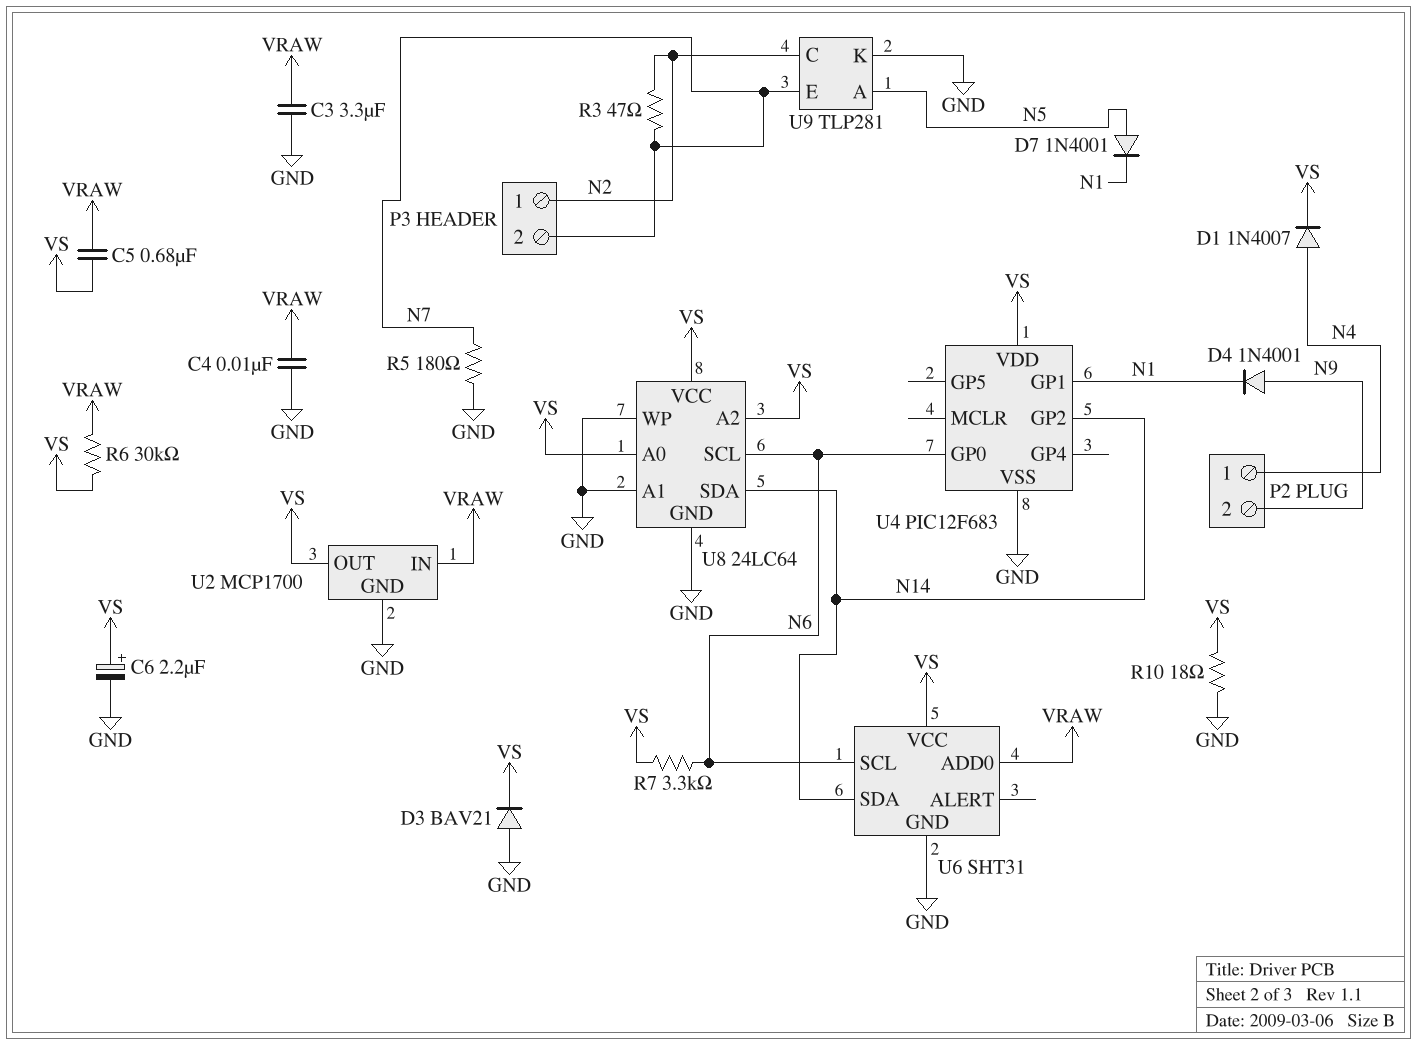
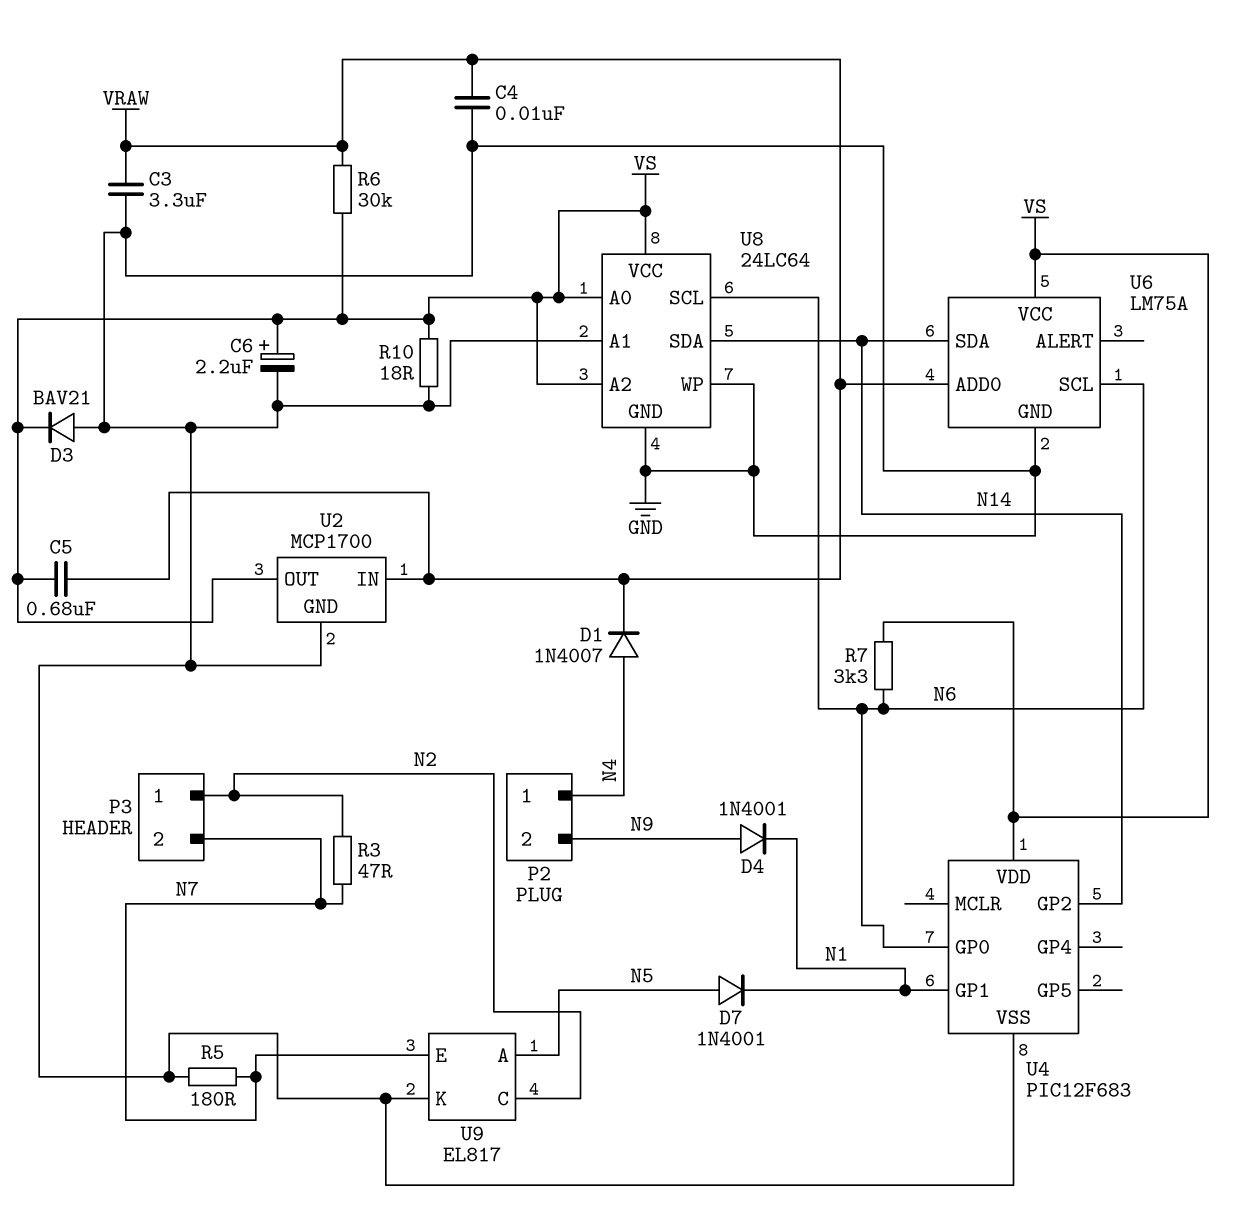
D1: diode 1N4007 (A N4, K VS) -> diode 1N4007 (A N4, K VRAW)
U6: SHT31 -> LM75A
U9: TLP281 -> EL817

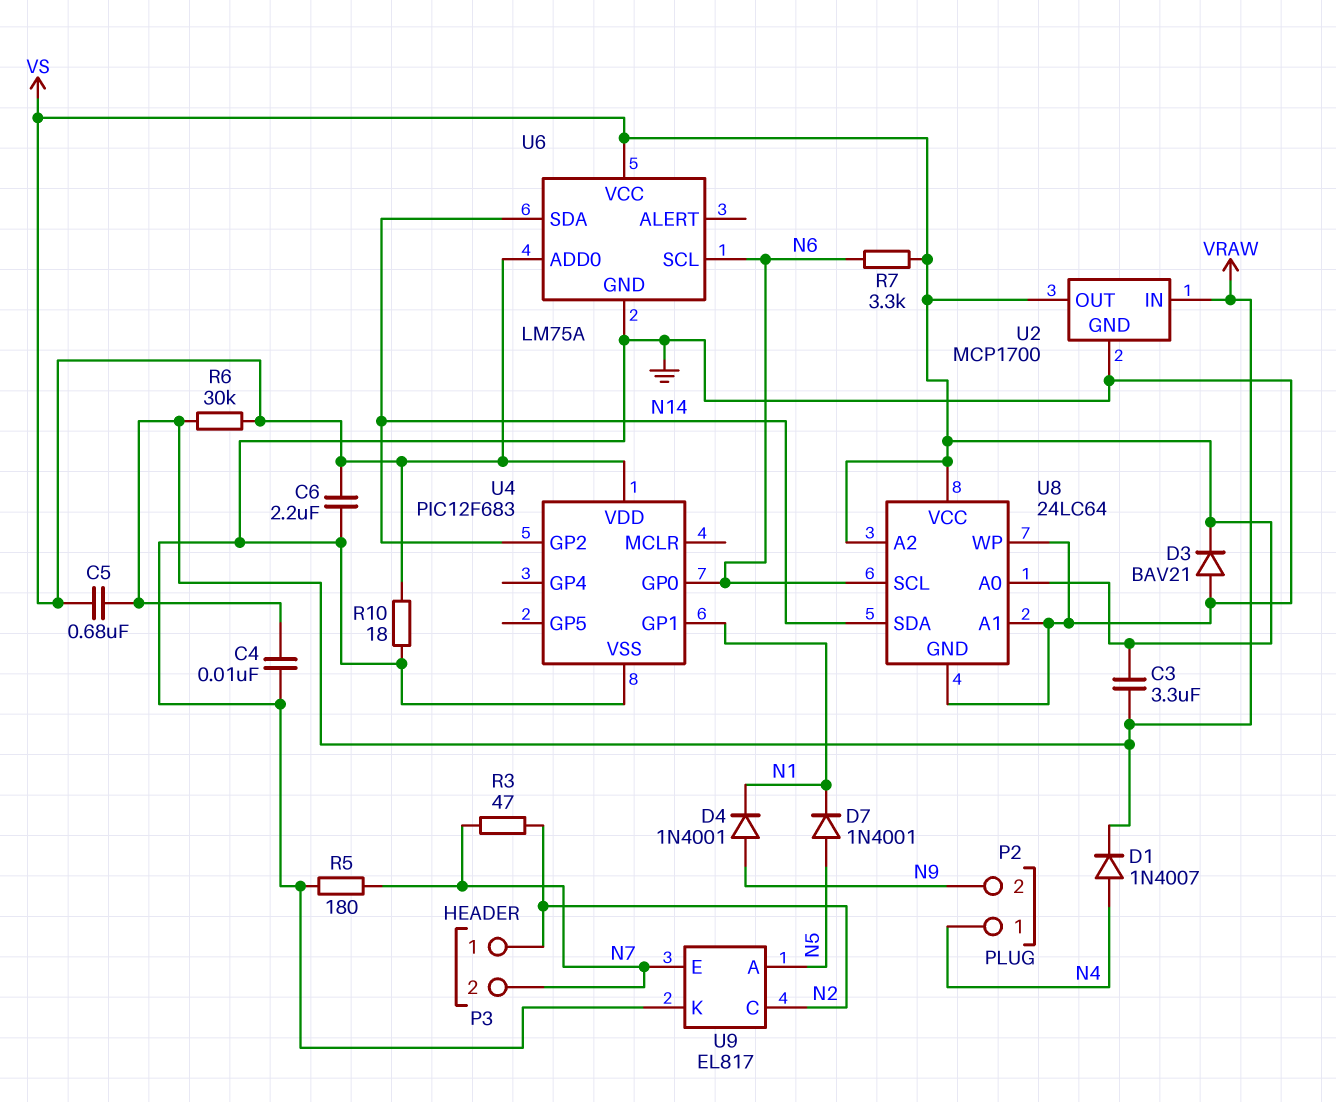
C3: 3.3uF (GND, VRAW) -> 3.3uF (VRAW, VS)
C6: 2.2uF (plus VS, minus GND) -> 2.2uF (GND, VS)
U6 pin ADD0: VRAW -> VS

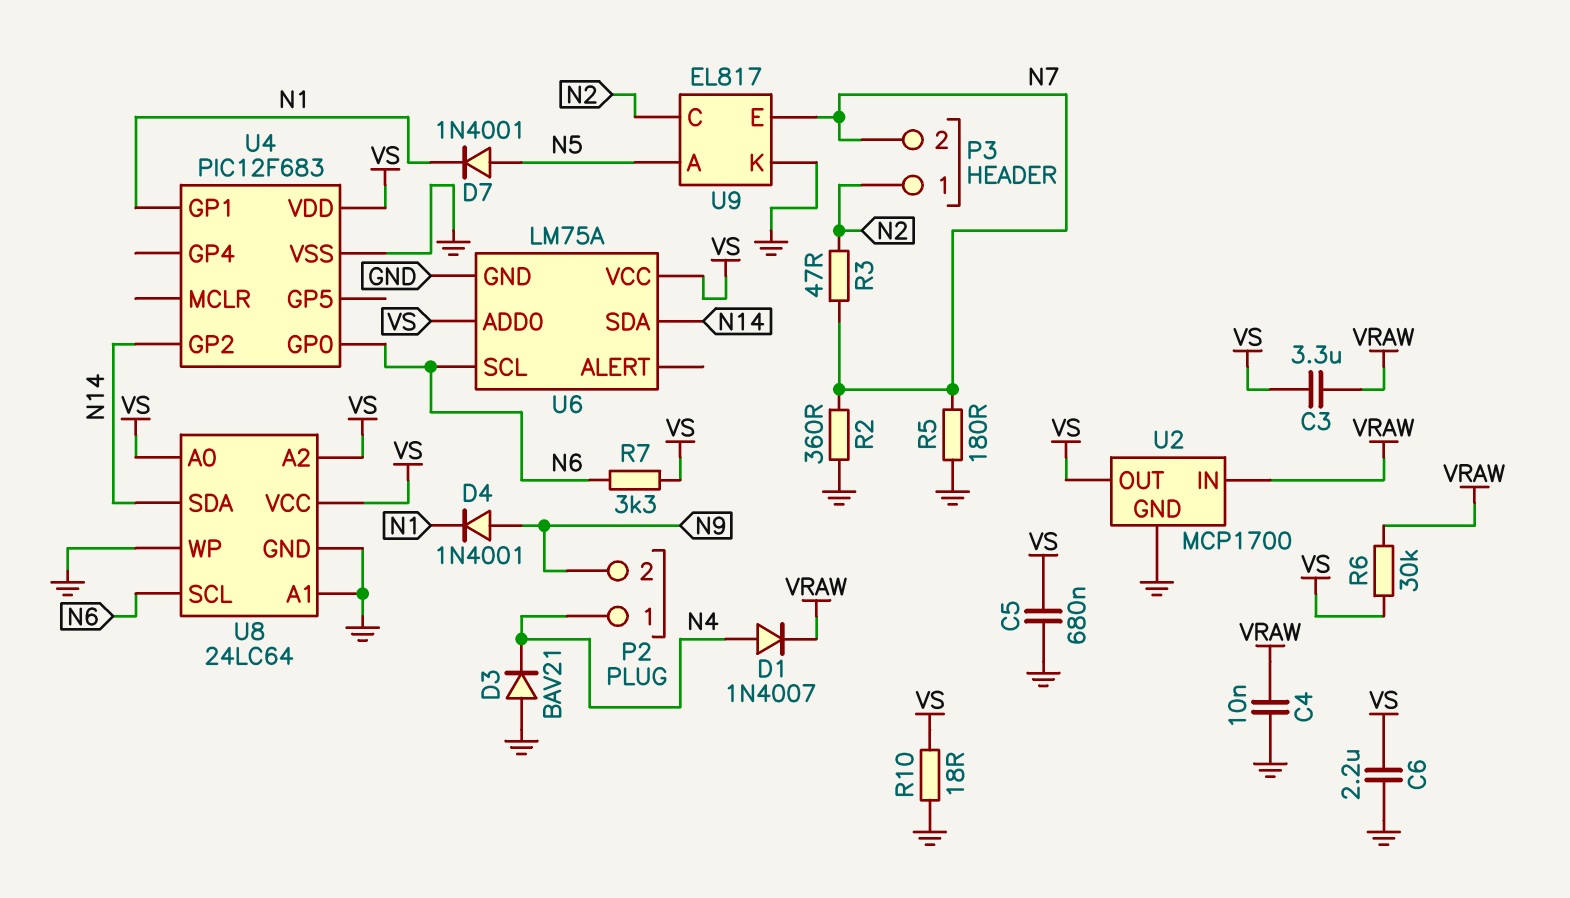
C5: 680nF (VRAW, VS) -> 680nF (GND, VS)
D3: diode BAV21 (A GND, K VS) -> diode BAV21 (A GND, K N4)
R2: none -> 360 (GND, N7)

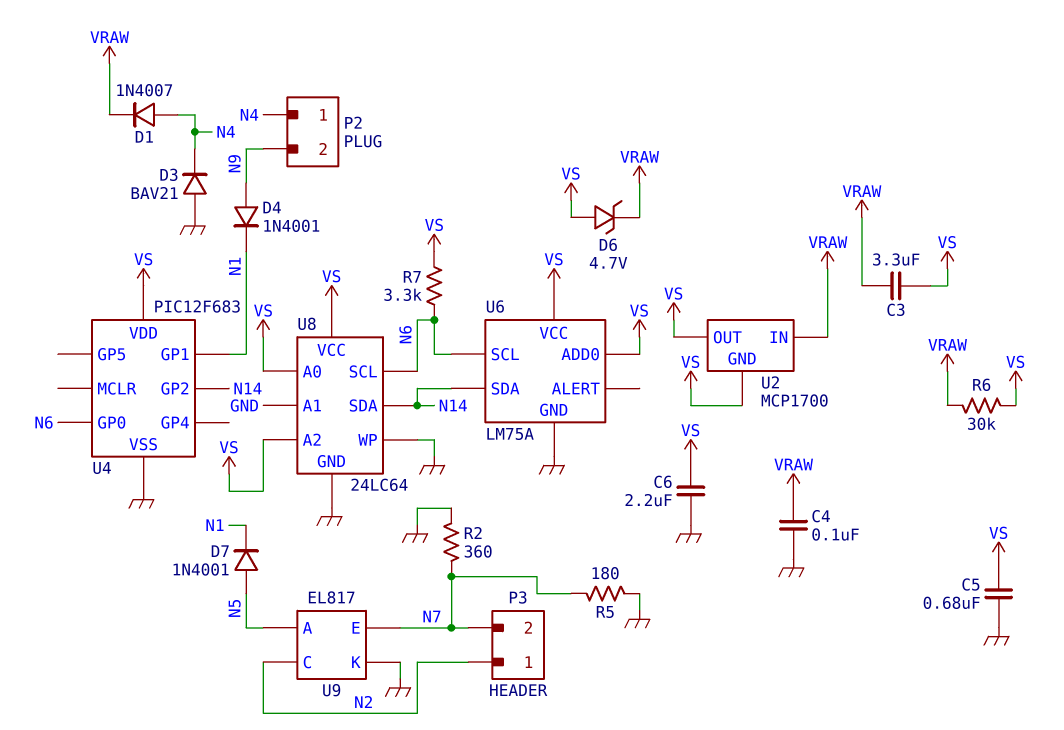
C4: 10nF (GND, VRAW) -> 100nF (GND, VRAW)
D6: none -> zener 4.7V (A VS, K VRAW)
R3: 47 (N2, N7) -> none
R10: 18 (GND, VS) -> none
U2 pin GND: GND -> VS

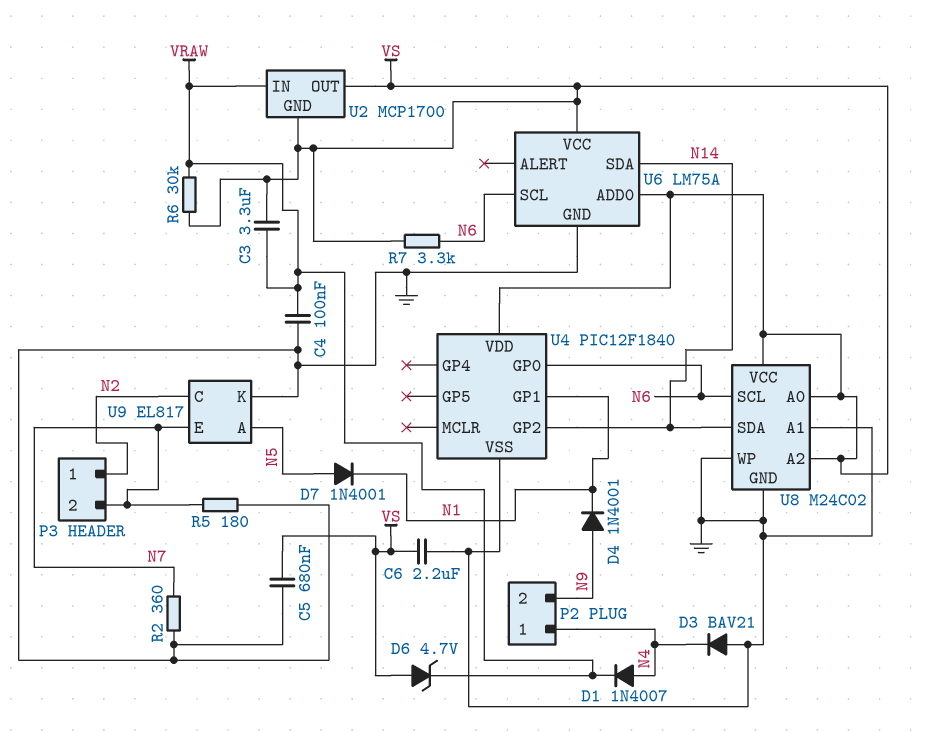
U4: PIC12F683 -> PIC12F1840
U8: 24LC64 -> M24C02

